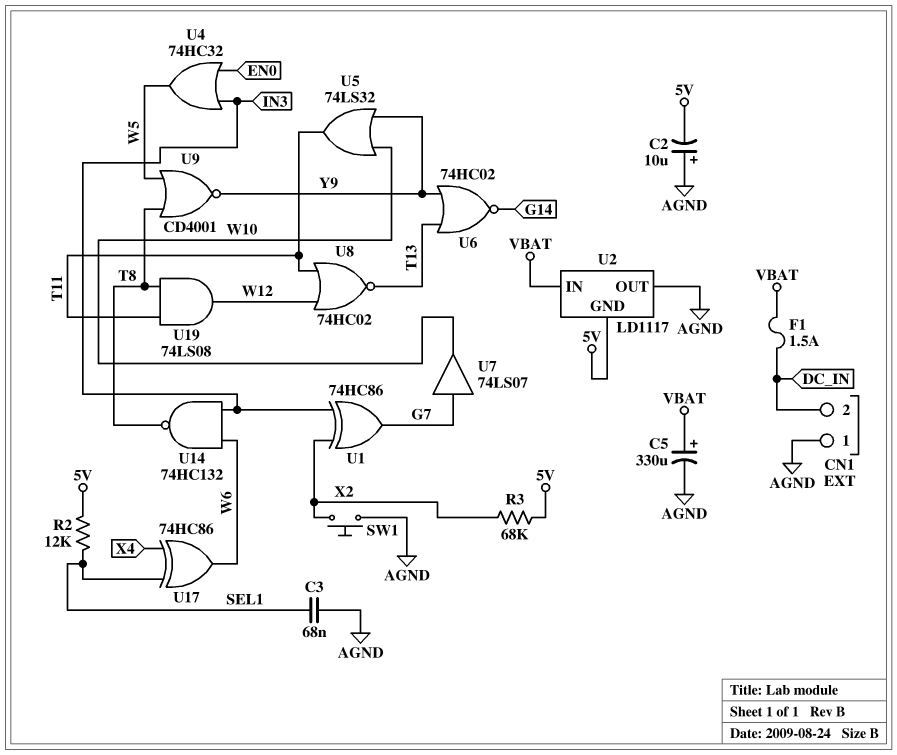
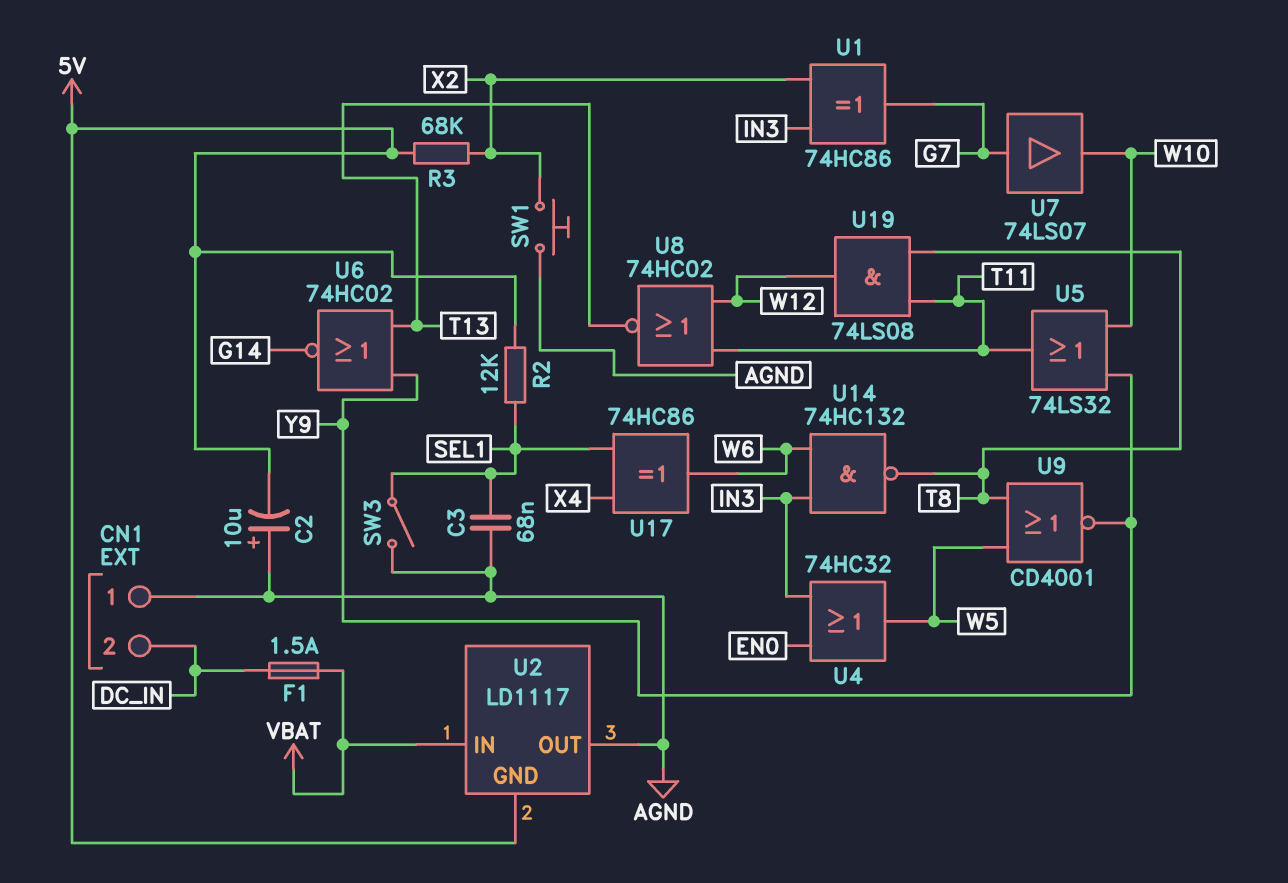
C5: 330uF (plus VBAT, minus AGND) -> none
SW3: none -> switch (AGND, SEL1)

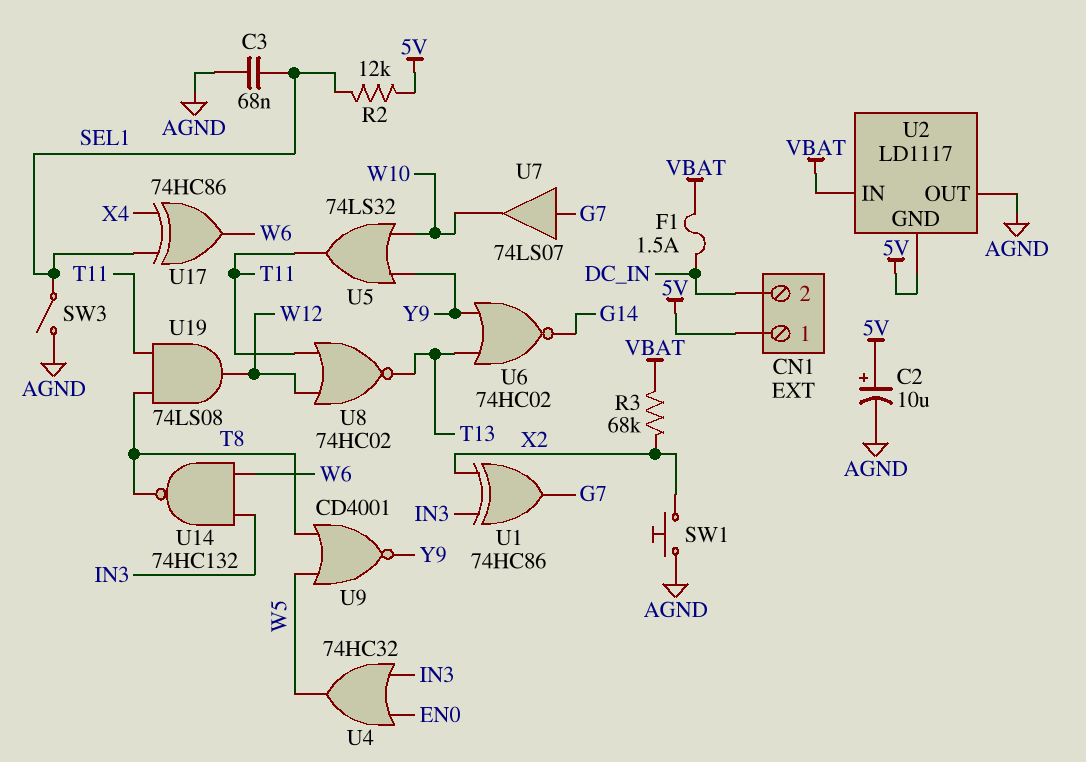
C2: 10uF (plus AGND, minus 5V) -> 10uF (plus 5V, minus AGND)
CN1 pin 1: AGND -> 5V
R3: 68k (5V, X2) -> 68k (VBAT, X2)

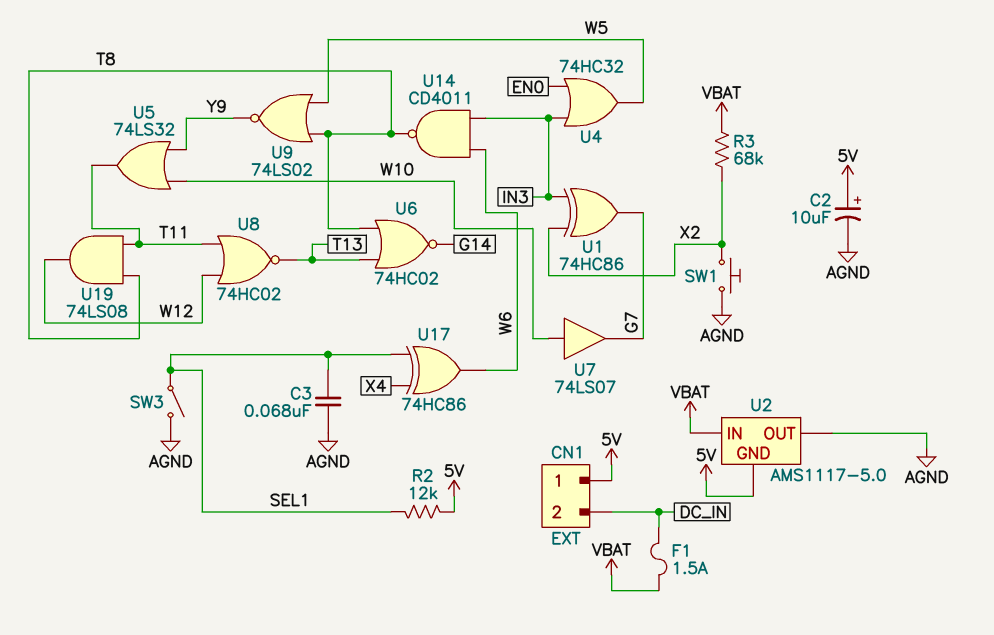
U2: LD1117 -> AMS1117-5.0
U6: NOR 74HC02 (in T13, in Y9, out G14) -> NOR 74HC02 (in T8, in T13, out G14)
U7: buffer 74LS07 (in G7, out W10) -> buffer 74LS07 (in W10, out G7)
U9: NOR CD4001 (in T8, in W5, out Y9) -> NOR 74LS02 (in T8, in W5, out Y9)
U14: NAND 74HC132 (in IN3, in W6, out T8) -> NAND CD4011 (in IN3, in W6, out T8)

